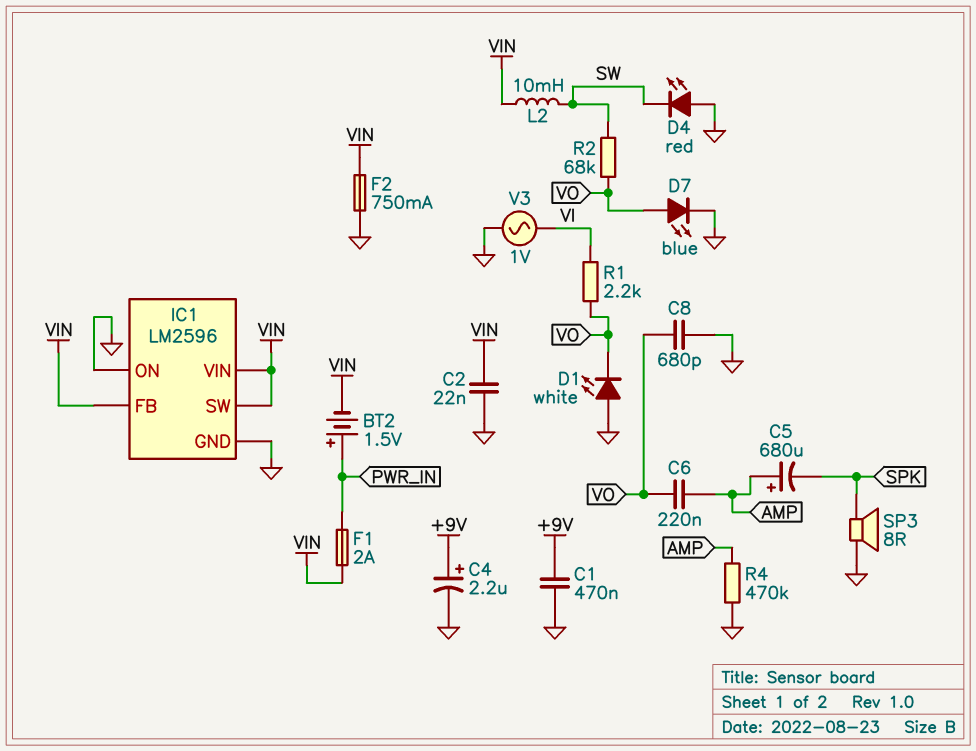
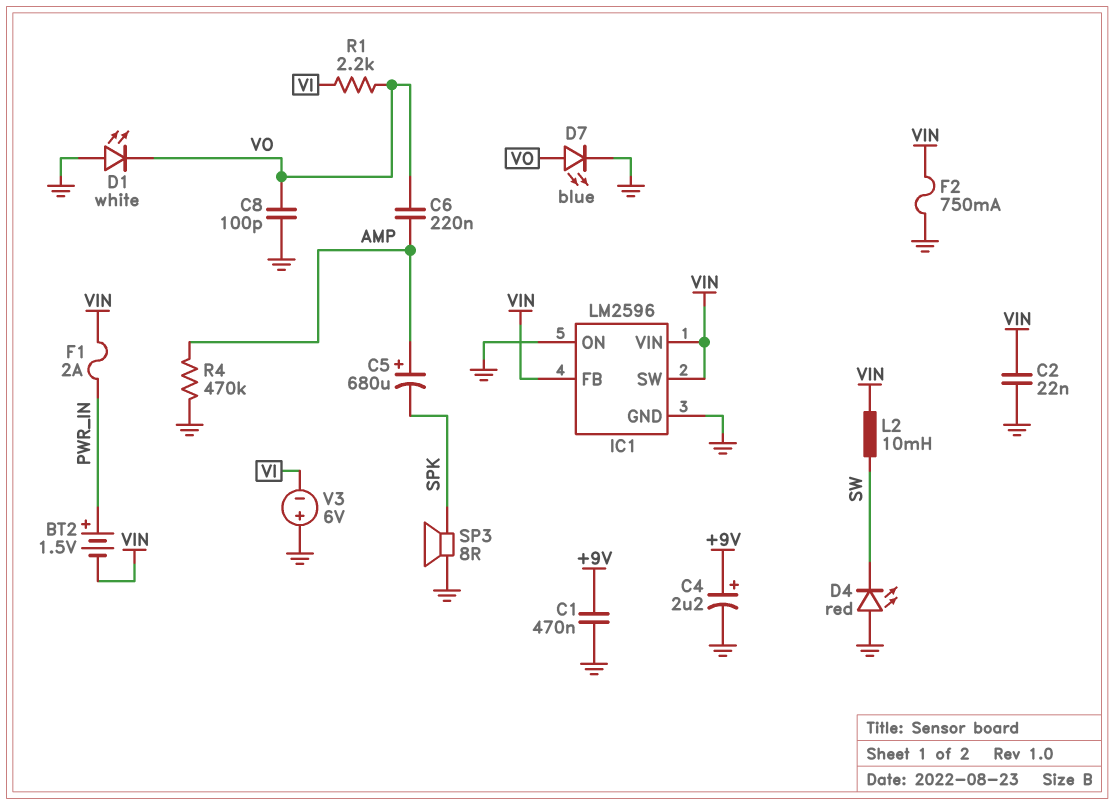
C8: 680pF (GND, VO) -> 100pF (GND, VO)
R2: 68k (SW, VO) -> none
V3: AC 1V (GND, VI) -> 6V (plus GND, minus VI)

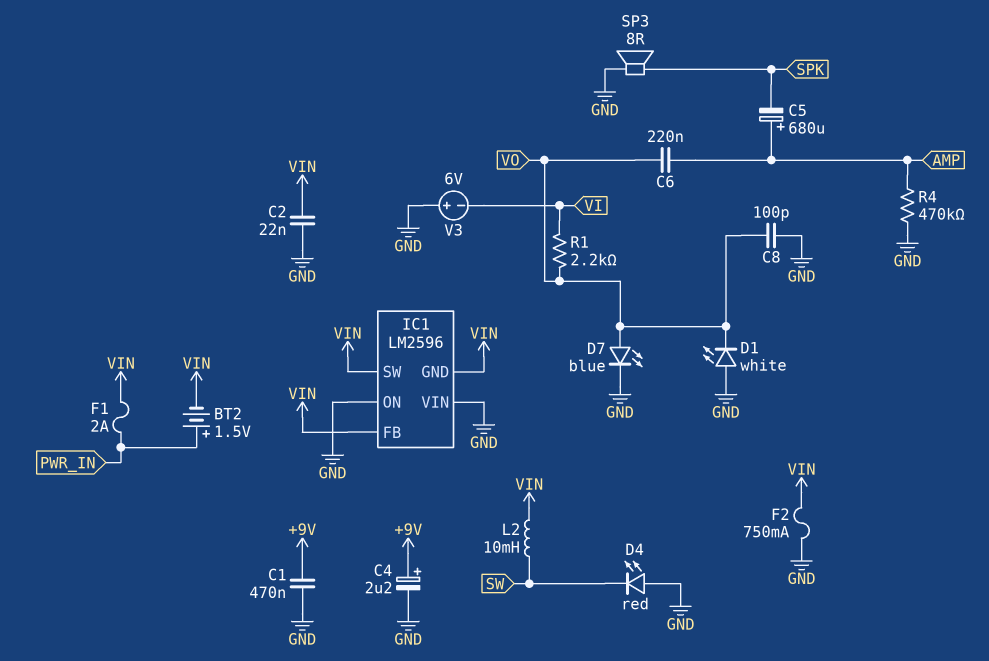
IC1 pin GND: GND -> VIN
IC1 pin VIN: VIN -> GND

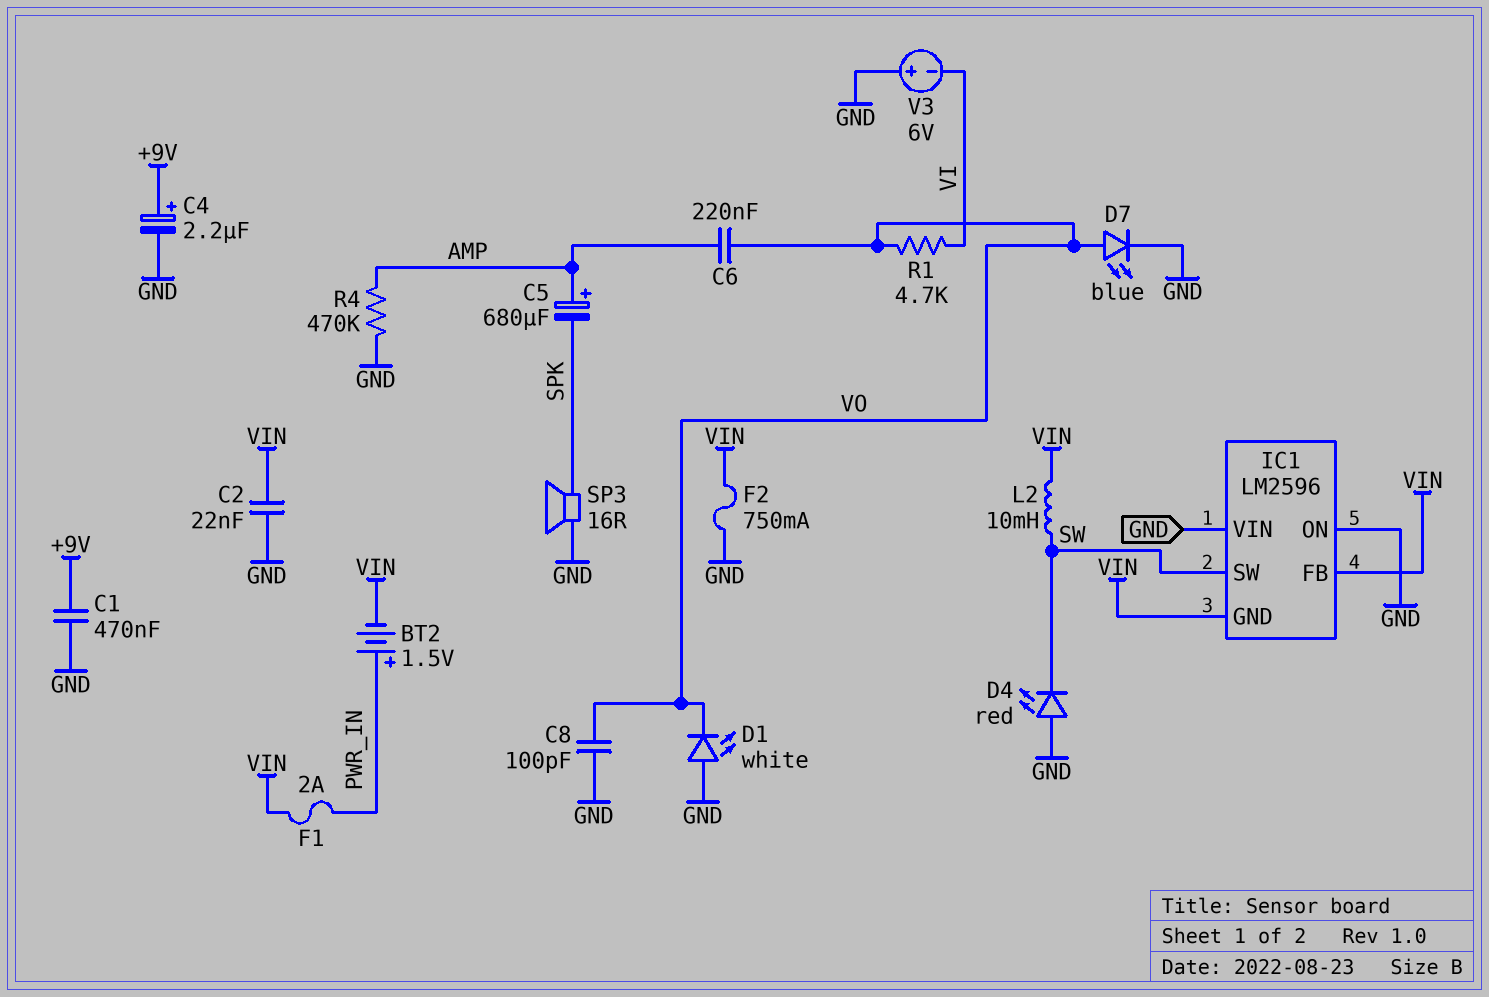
IC1 pin SW: VIN -> SW
R1: 2.2k (VI, VO) -> 4.7k (VI, VO)
SP3: speaker 8R (GND, SPK) -> speaker 16R (GND, SPK)

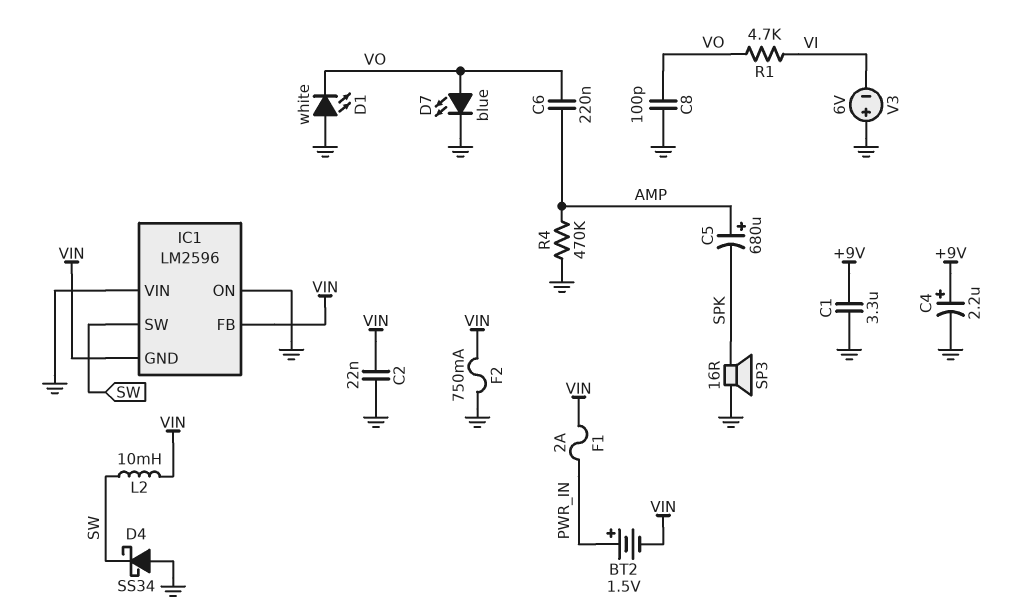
C1: 470nF (+9V, GND) -> 3.3uF (+9V, GND)
D4: LED red (A GND, K SW) -> schottky SS34 (A GND, K SW)

